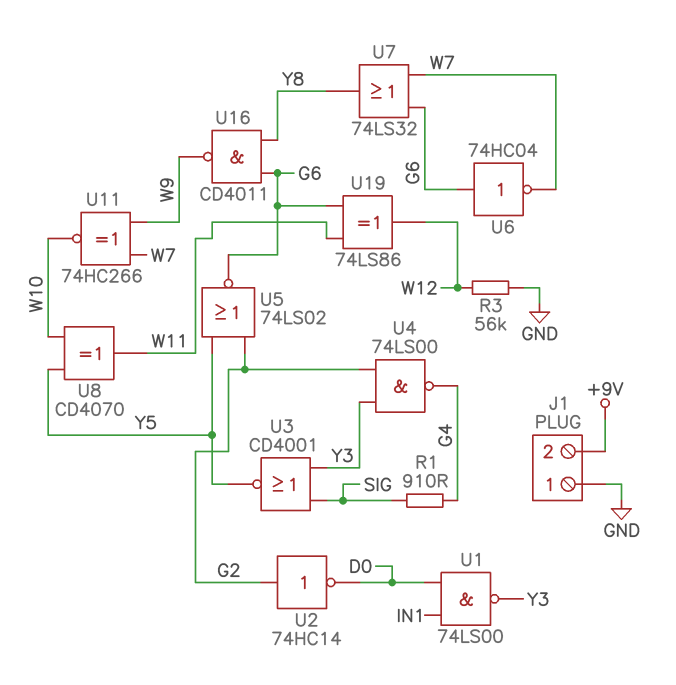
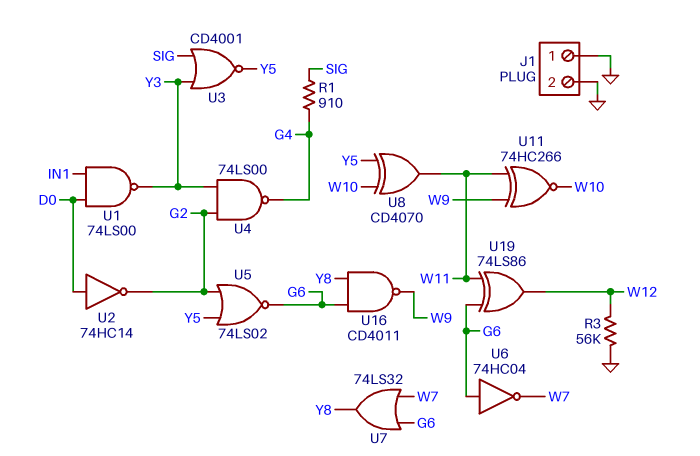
J1 pin 2: +9V -> GND
U2: NOT 74HC14 (in G2, out D0) -> NOT 74HC14 (in D0, out G2)
U11: XNOR 74HC266 (in W7, in W9, out W10) -> XNOR 74HC266 (in W9, in W11, out W10)

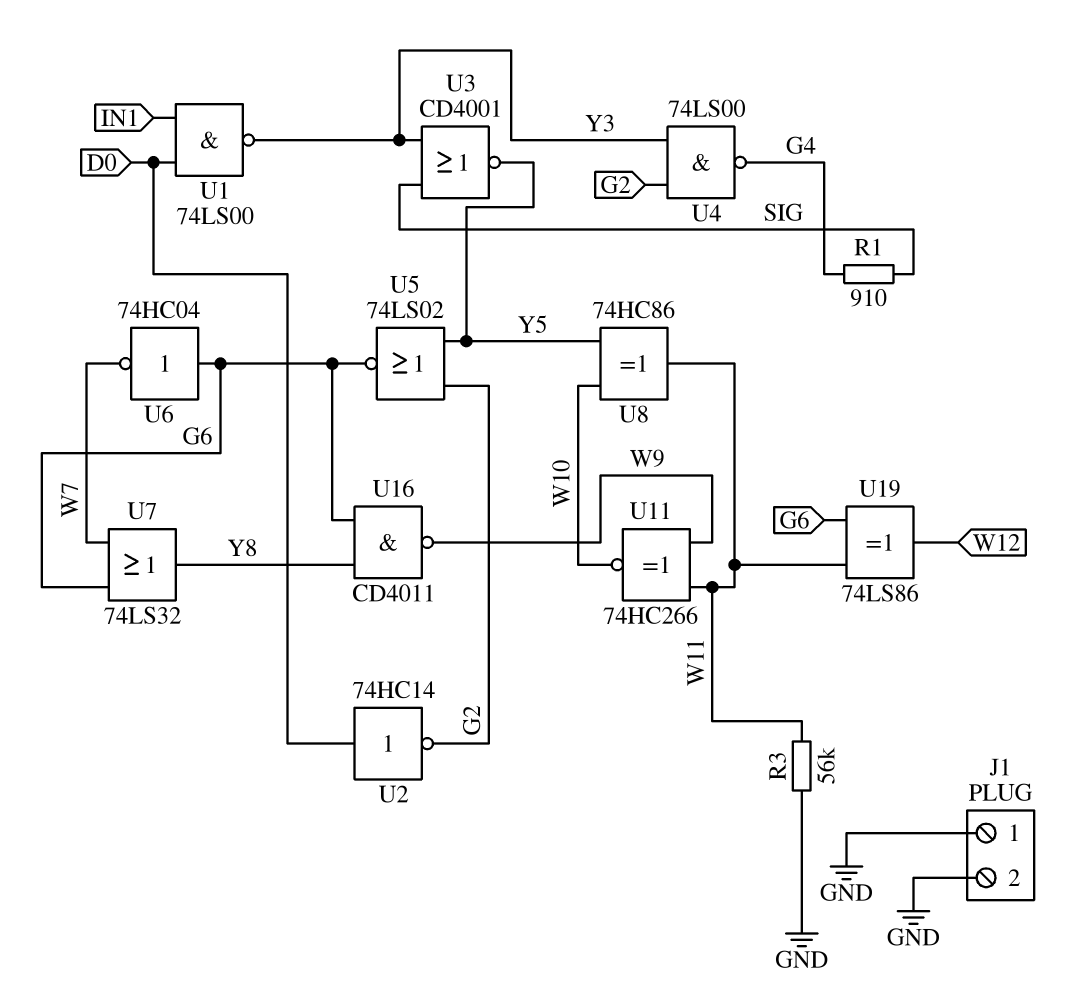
R3: 56k (GND, W12) -> 56k (GND, W11)
U8: XOR CD4070 (in W10, in Y5, out W11) -> XOR 74HC86 (in W10, in Y5, out W11)

